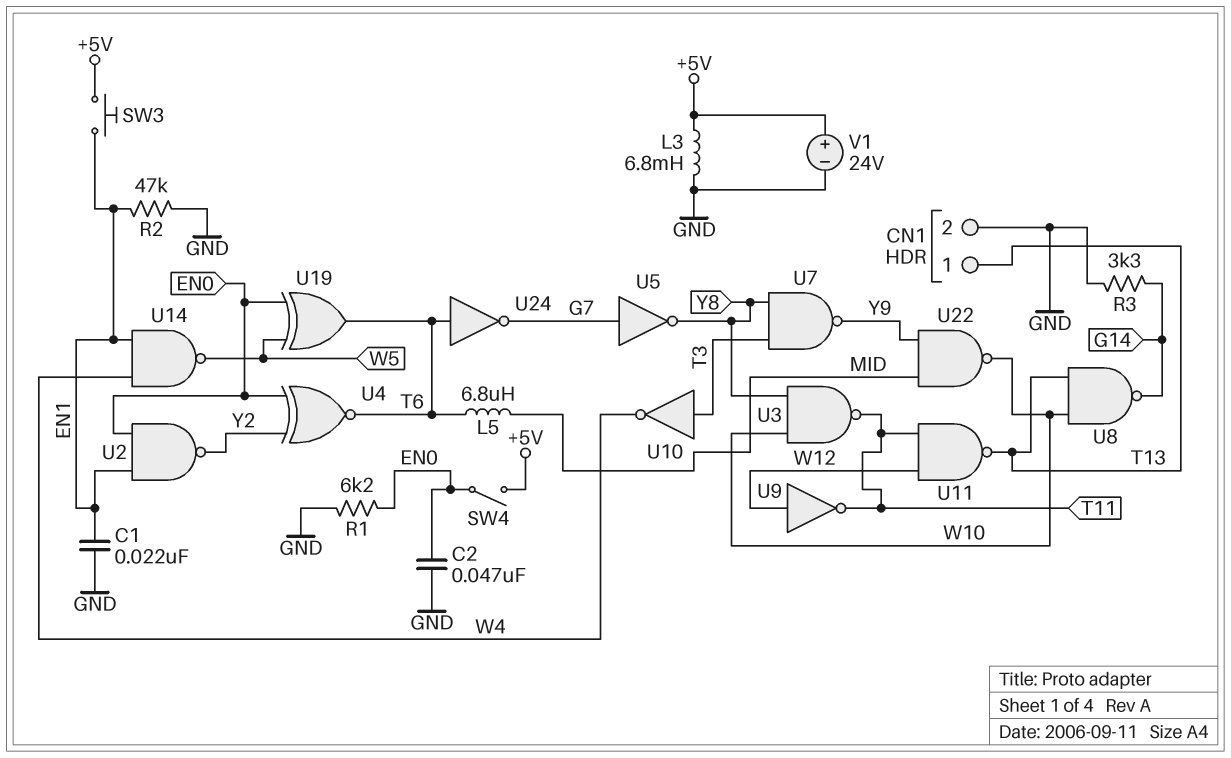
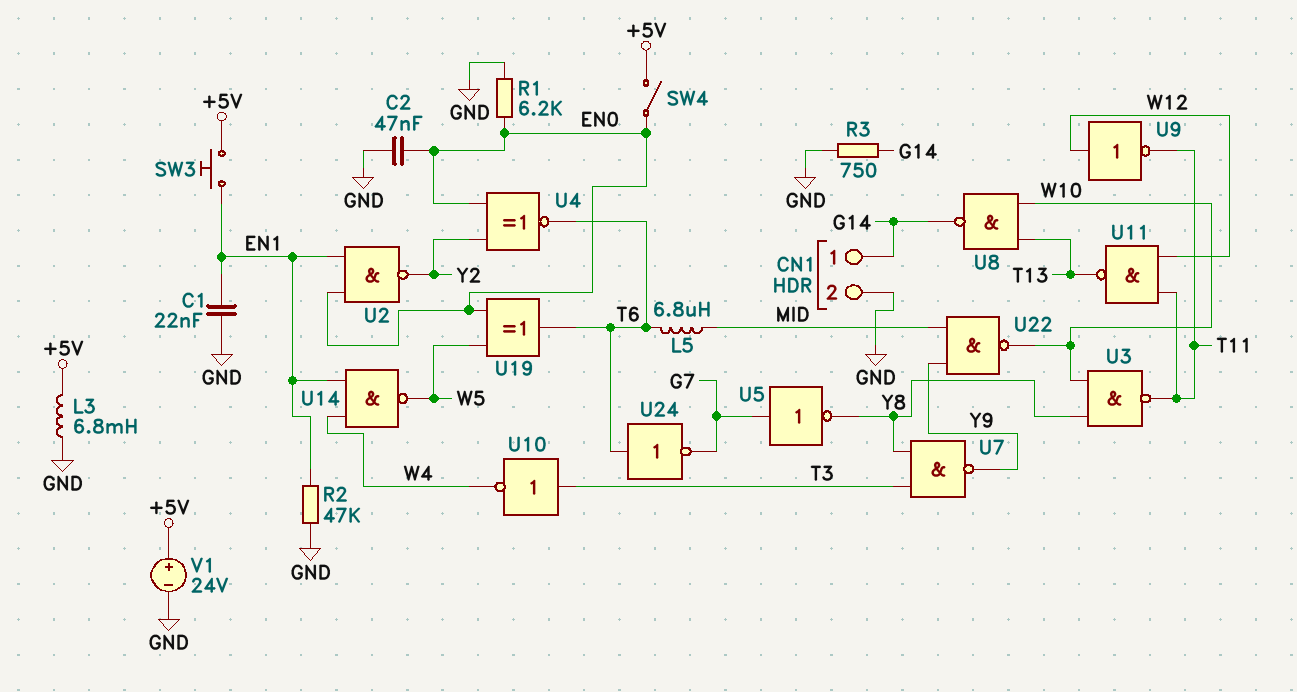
CN1 pin 1: T13 -> G14
R3: 3.3k (G14, GND) -> 750 (G14, GND)

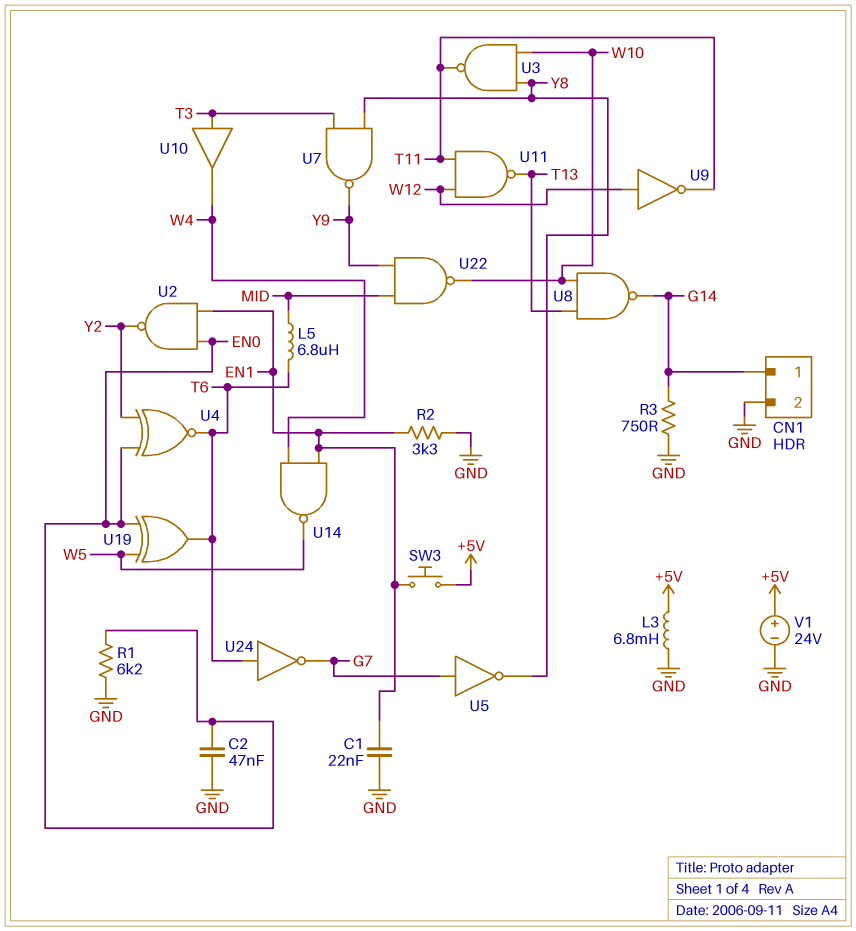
R2: 47k (EN1, GND) -> 3.3k (EN1, GND)
SW4: switch (+5V, EN0) -> none
U10: NOT (in T3, out W4) -> buffer (in T3, out W4)

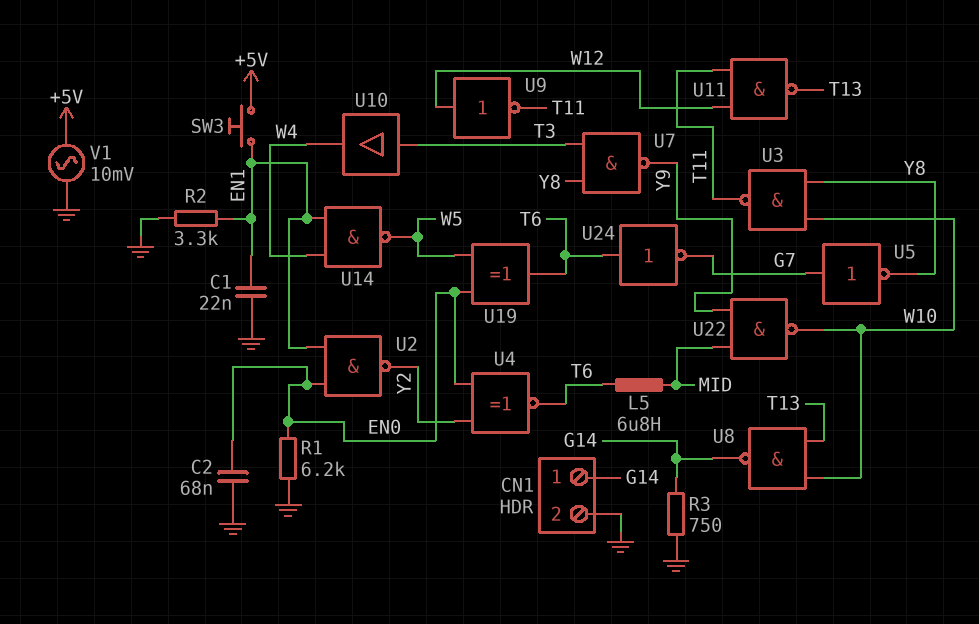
C2: 47nF (EN0, GND) -> 68nF (EN0, GND)
L3: 6.8mH (+5V, GND) -> none
V1: 24V (plus +5V, minus GND) -> AC 10mV (+5V, GND)

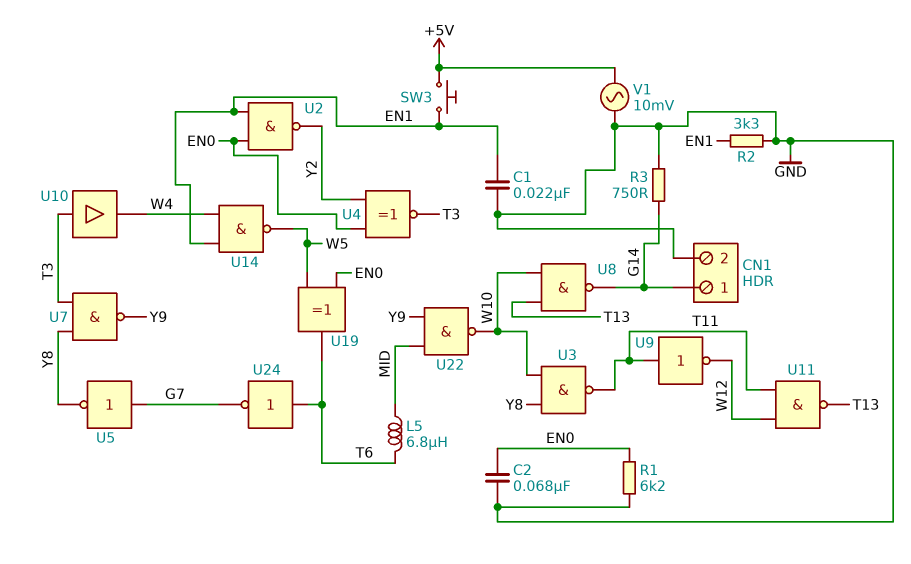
U4: XNOR (in EN0, in Y2, out T6) -> XNOR (in EN0, in Y2, out T3)
U9: NOT (in W12, out T11) -> NOT (in T11, out W12)

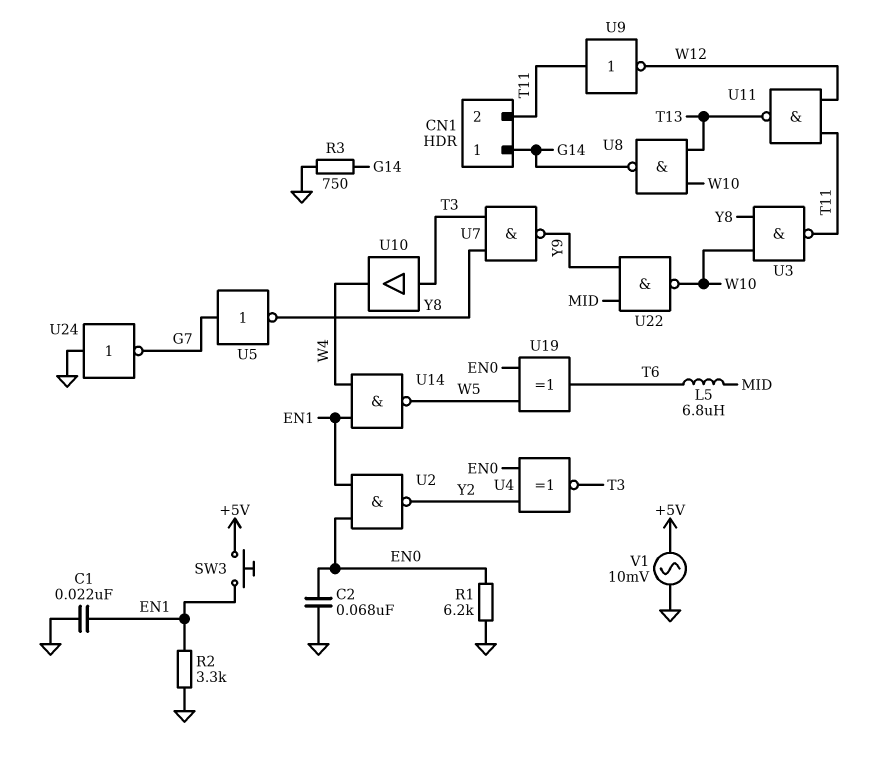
CN1 pin 2: GND -> T11
U24: NOT (in T6, out G7) -> NOT (in GND, out G7)

